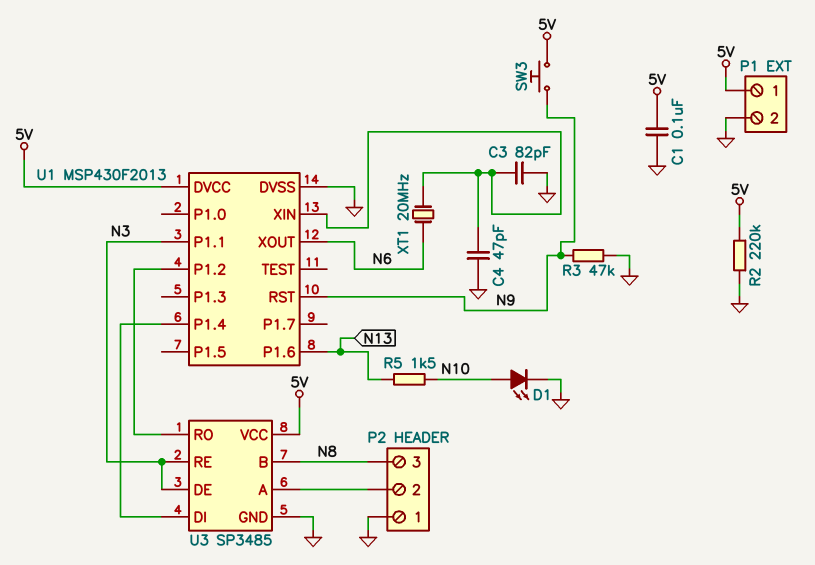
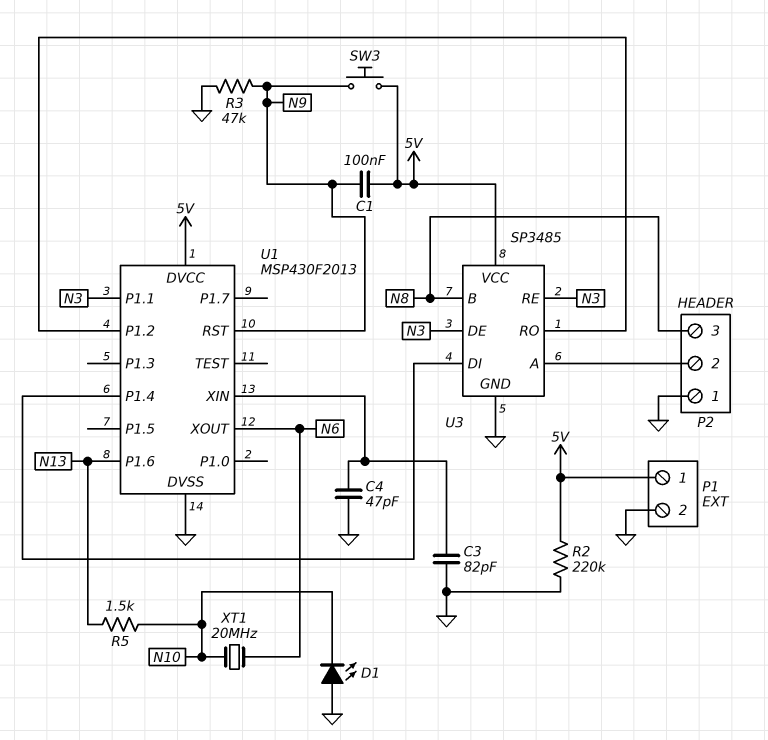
C1: 100nF (5V, GND) -> 100nF (5V, N9)
D1: LED (A N10, K GND) -> LED (A GND, K N10)
XT1: 20MHz (N6, U1/XIN) -> 20MHz (N6, N10)

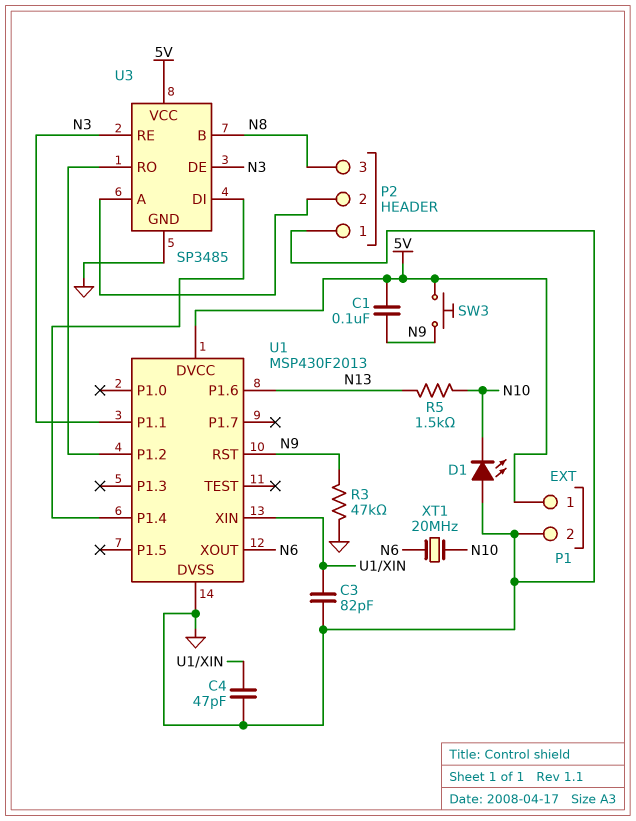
R2: 220k (5V, GND) -> none

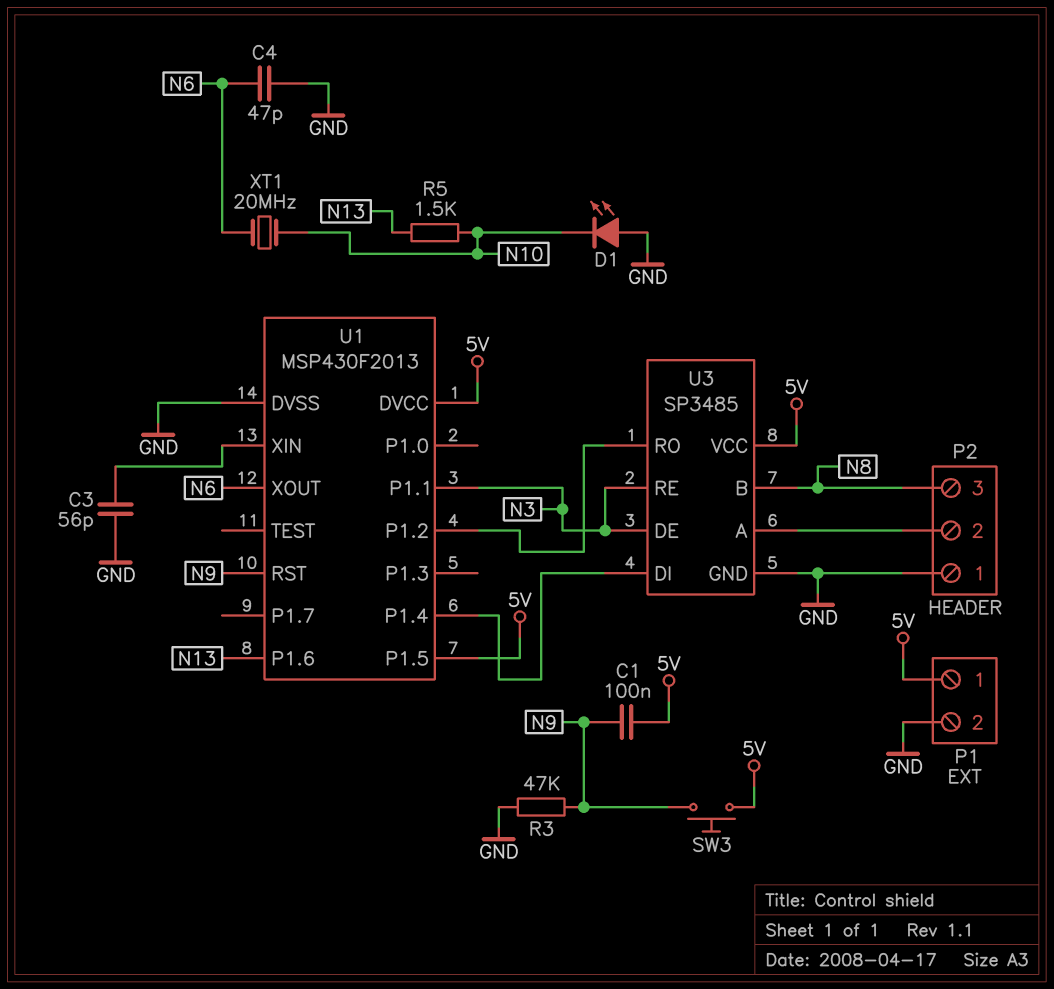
C3: 82pF (GND, U1/XIN) -> 56pF (GND, U1/XIN)
C4: 47pF (GND, U1/XIN) -> 47pF (GND, N6)
U1 pin P1.5: none -> 5V

